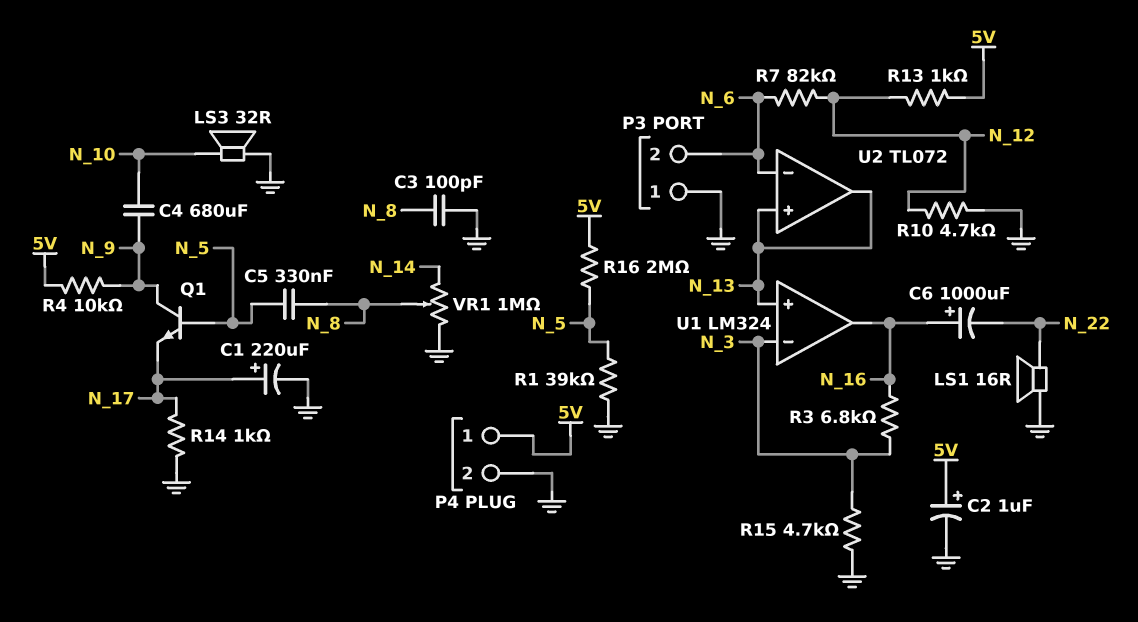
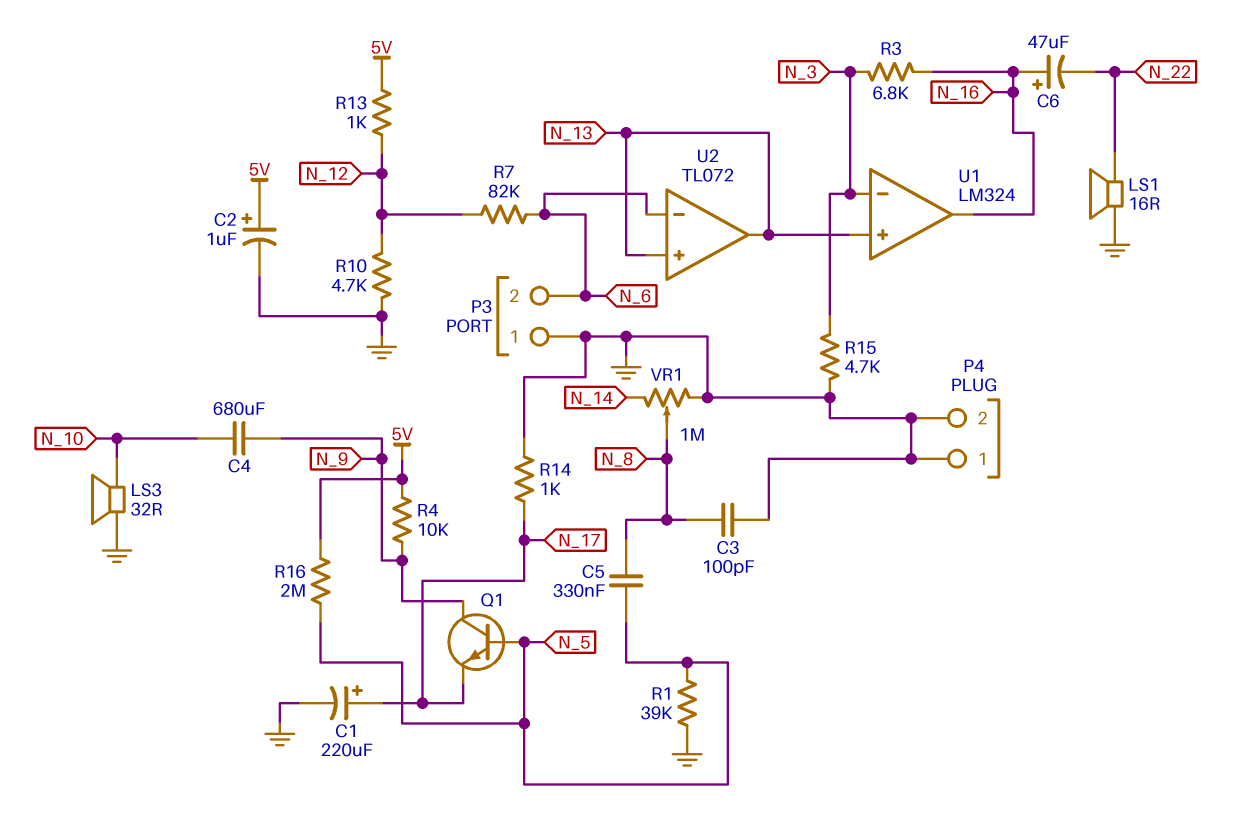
C6: 1000uF (plus N_16, minus N_22) -> 47uF (plus N_16, minus N_22)
P4 pin 1: 5V -> GND

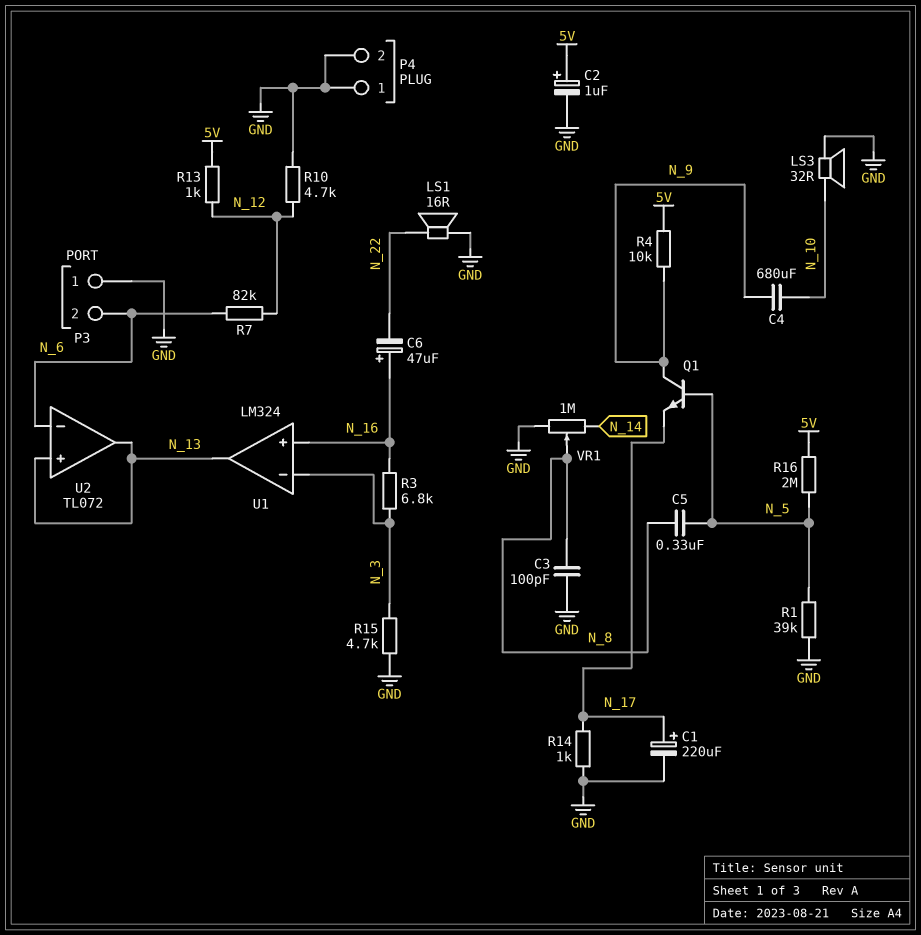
U1 pin in+: N_13 -> N_16
U1 pin out: N_16 -> N_13

